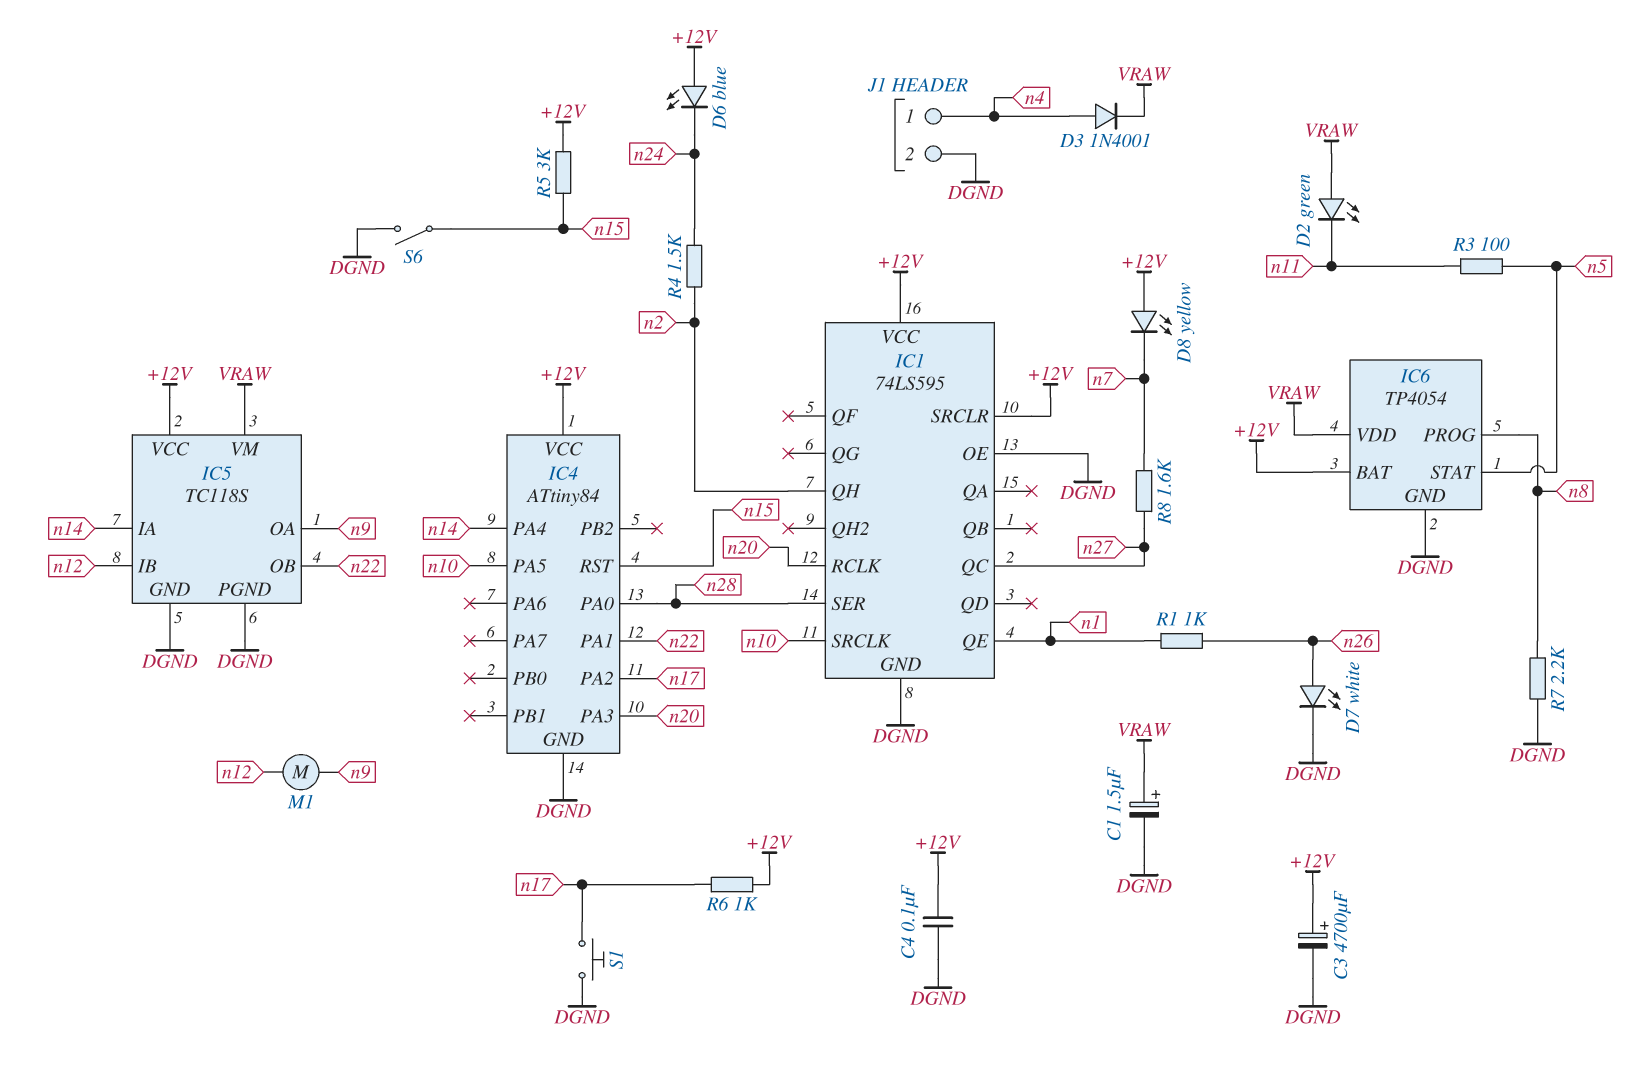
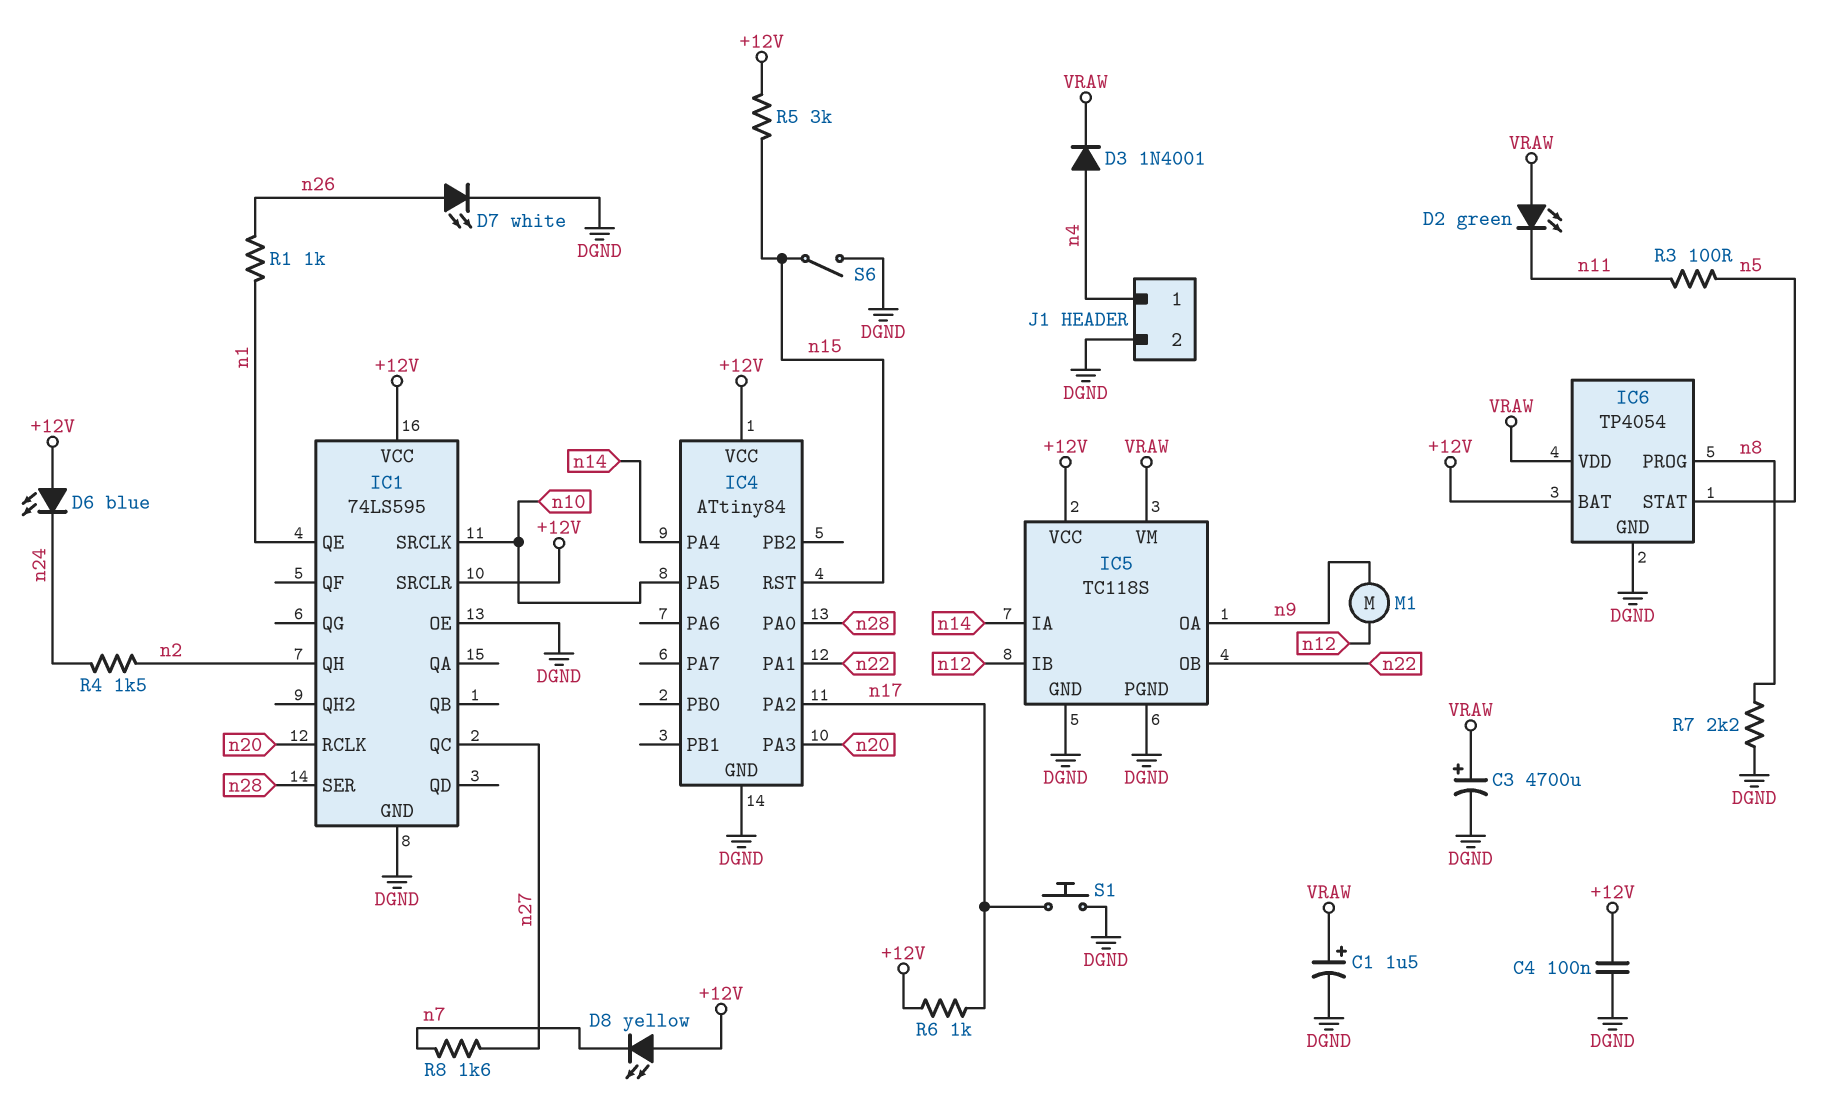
C3: 4700uF (plus +12V, minus DGND) -> 4700uF (plus VRAW, minus DGND)

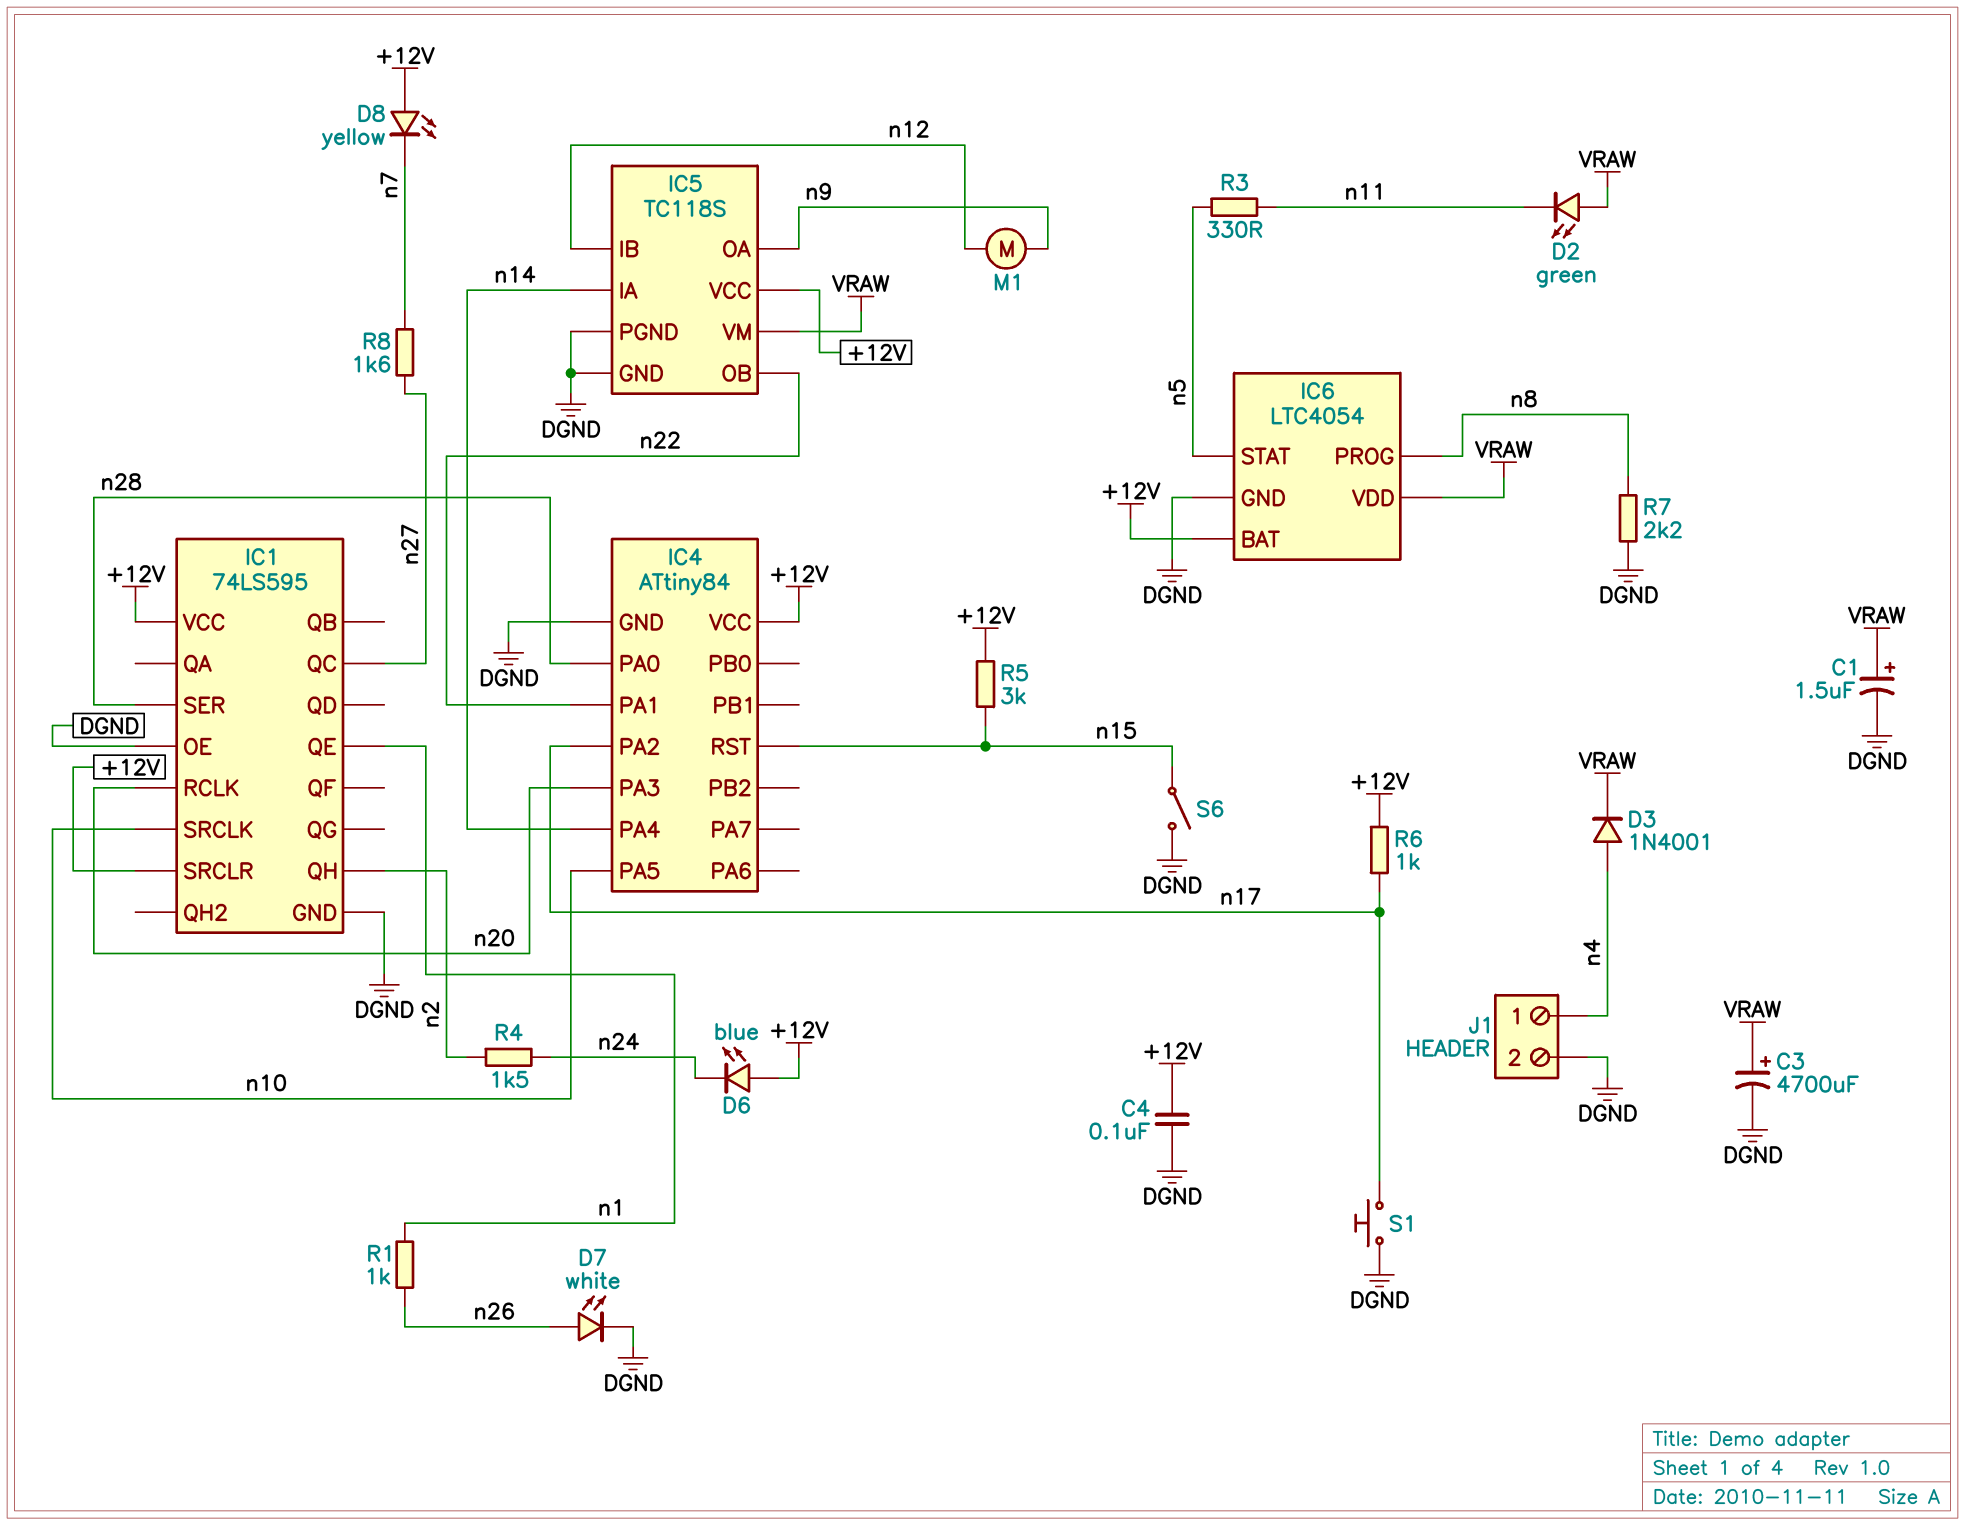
IC6: TP4054 -> LTC4054
R3: 100 (n5, n11) -> 330 (n5, n11)

